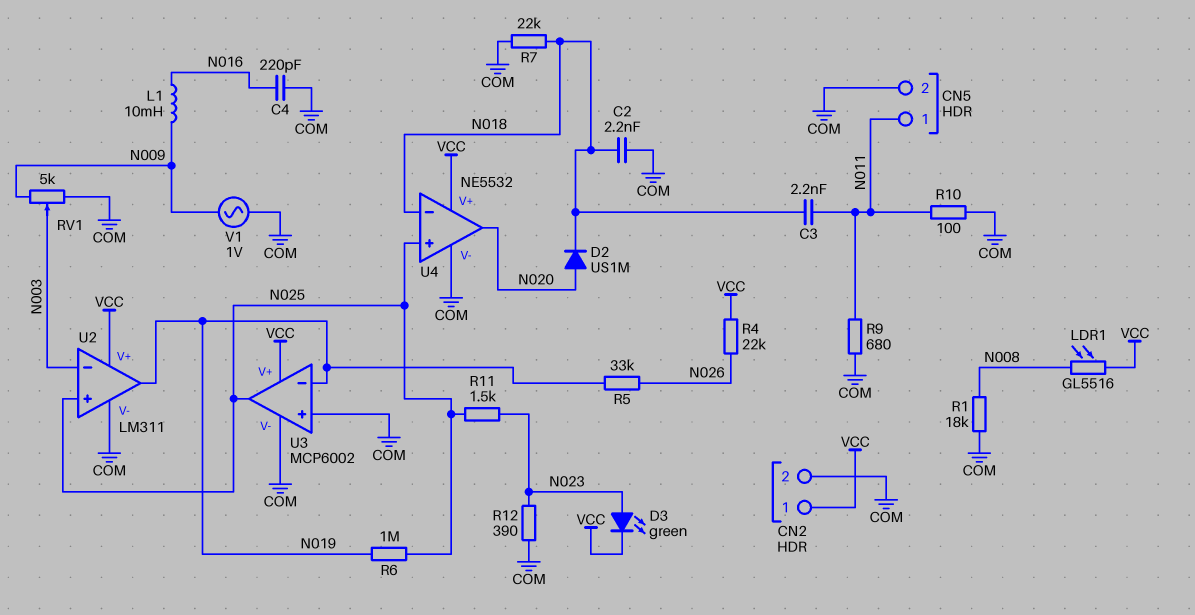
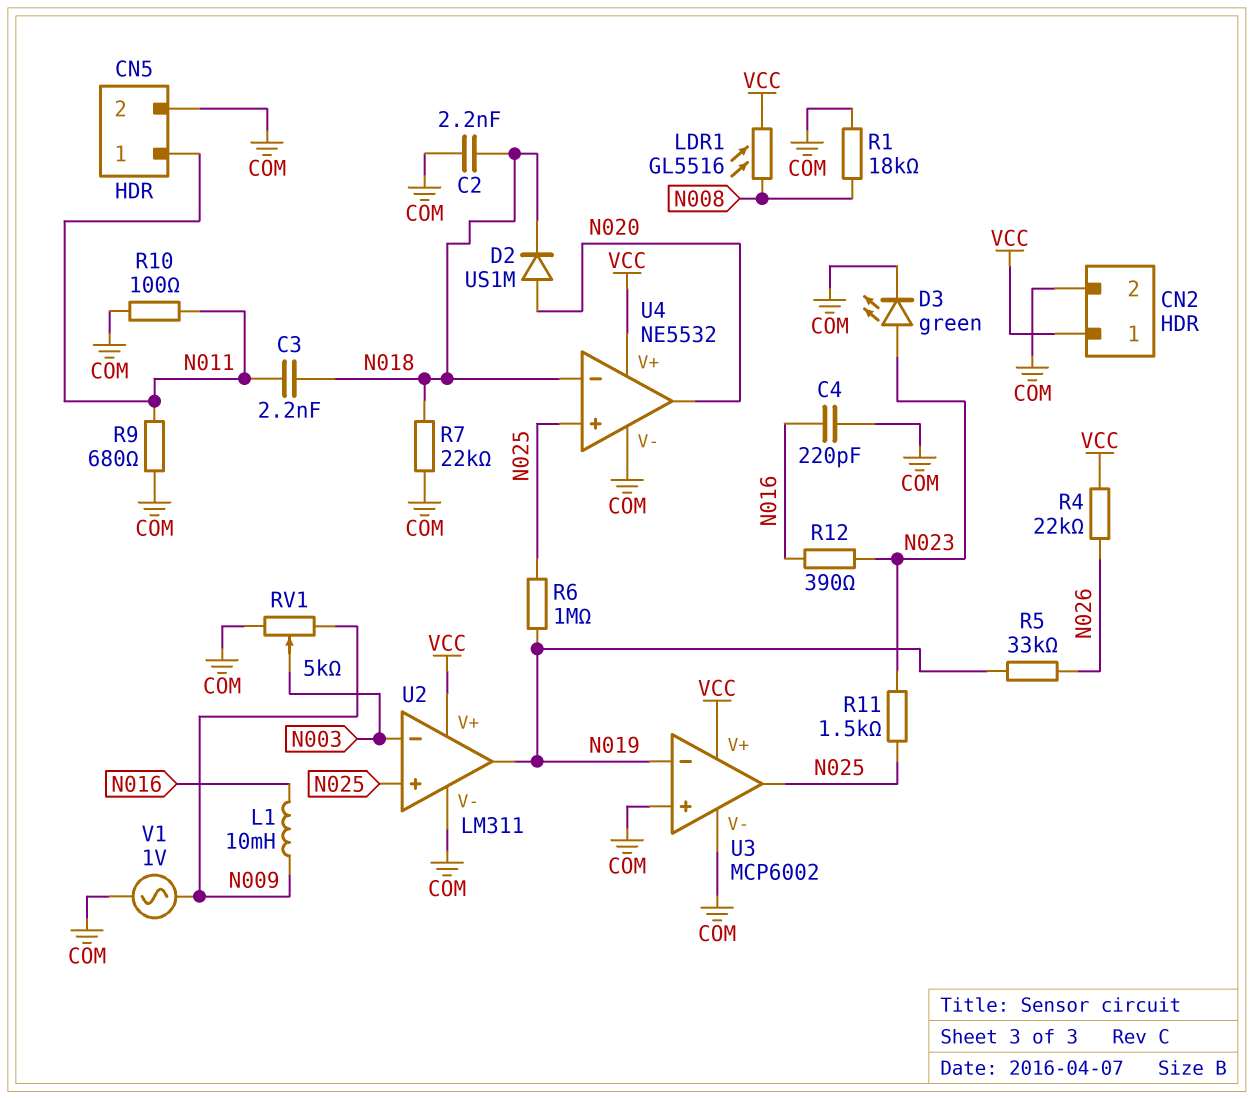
D3: LED green (A N023, K VCC) -> LED green (A N023, K COM)
R12: 390 (COM, N023) -> 390 (N016, N023)

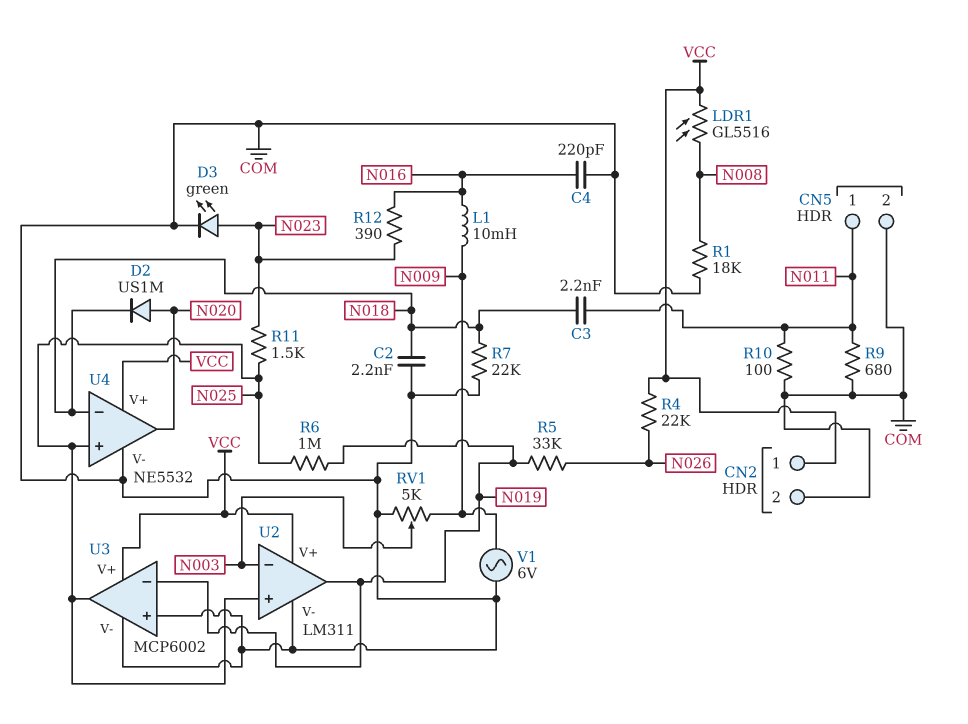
V1: AC 1V (COM, N009) -> AC 6V (COM, N009)

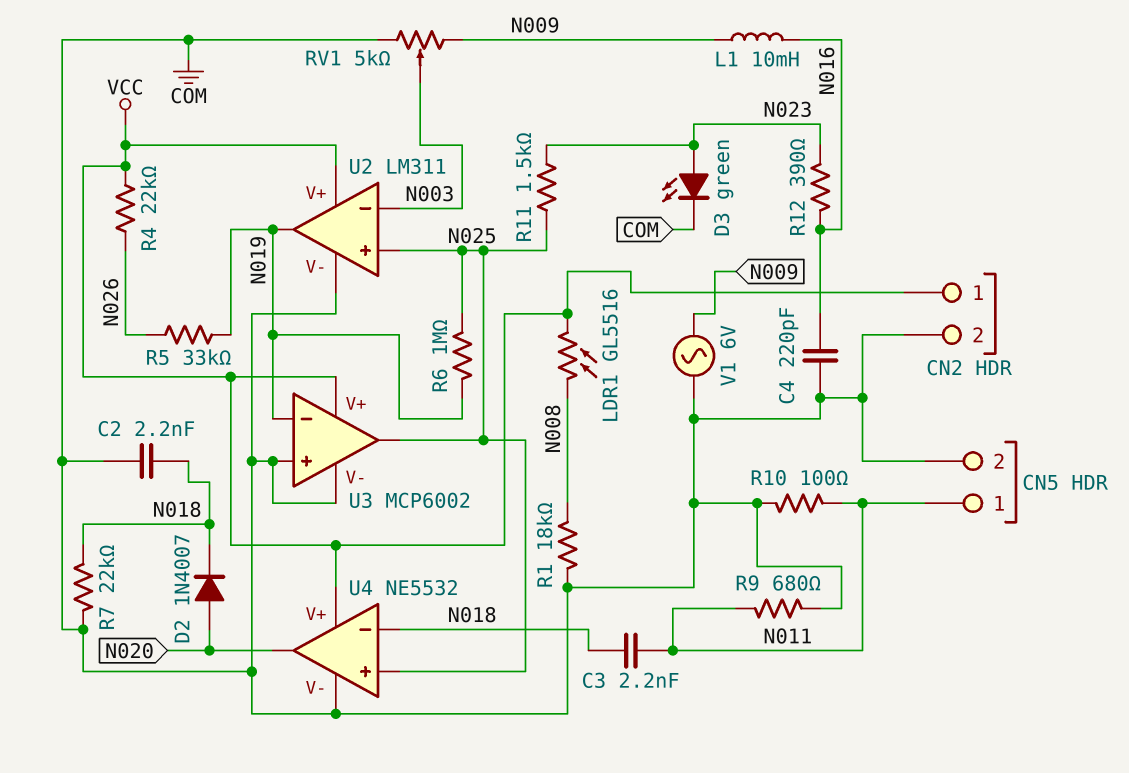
D2: diode US1M (A N020, K N018) -> diode 1N4007 (A N020, K N018)

